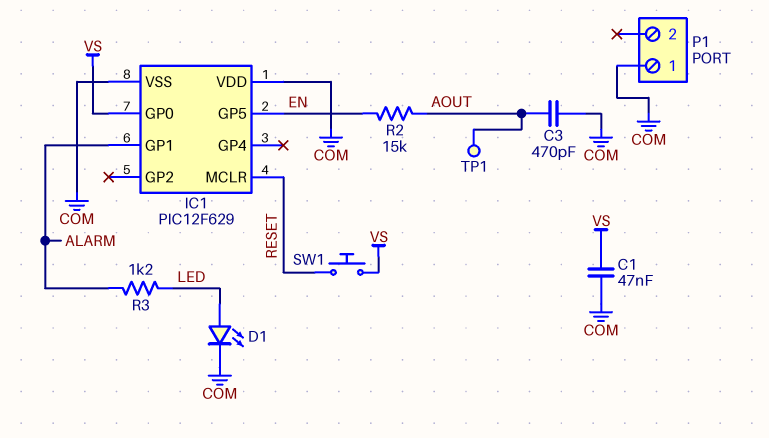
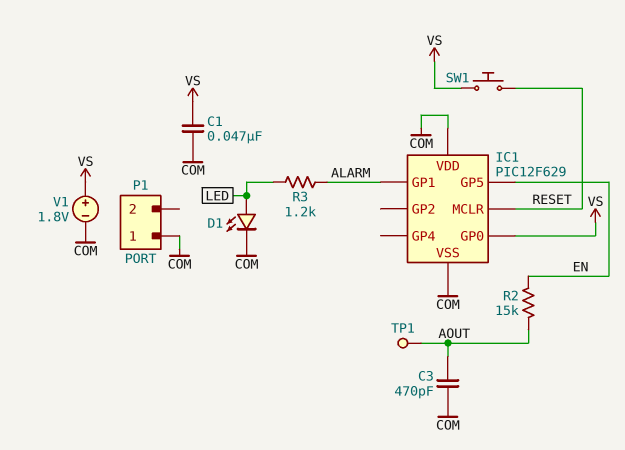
V1: none -> 1.8V (plus VS, minus COM)

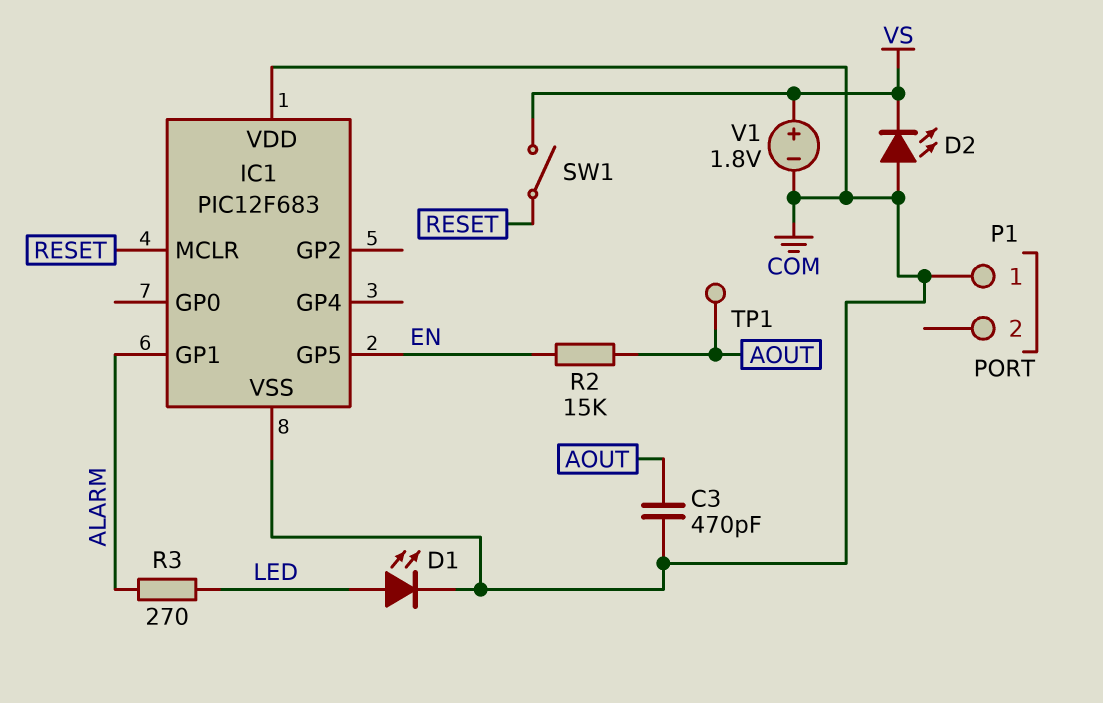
C1: 47nF (COM, VS) -> none
D2: none -> LED (A COM, K VS)
IC1: PIC12F629 -> PIC12F683
IC1 pin GP0: VS -> none
R3: 1.2k (ALARM, LED) -> 270 (ALARM, LED)
SW1: button (RESET, VS) -> switch (RESET, VS)

